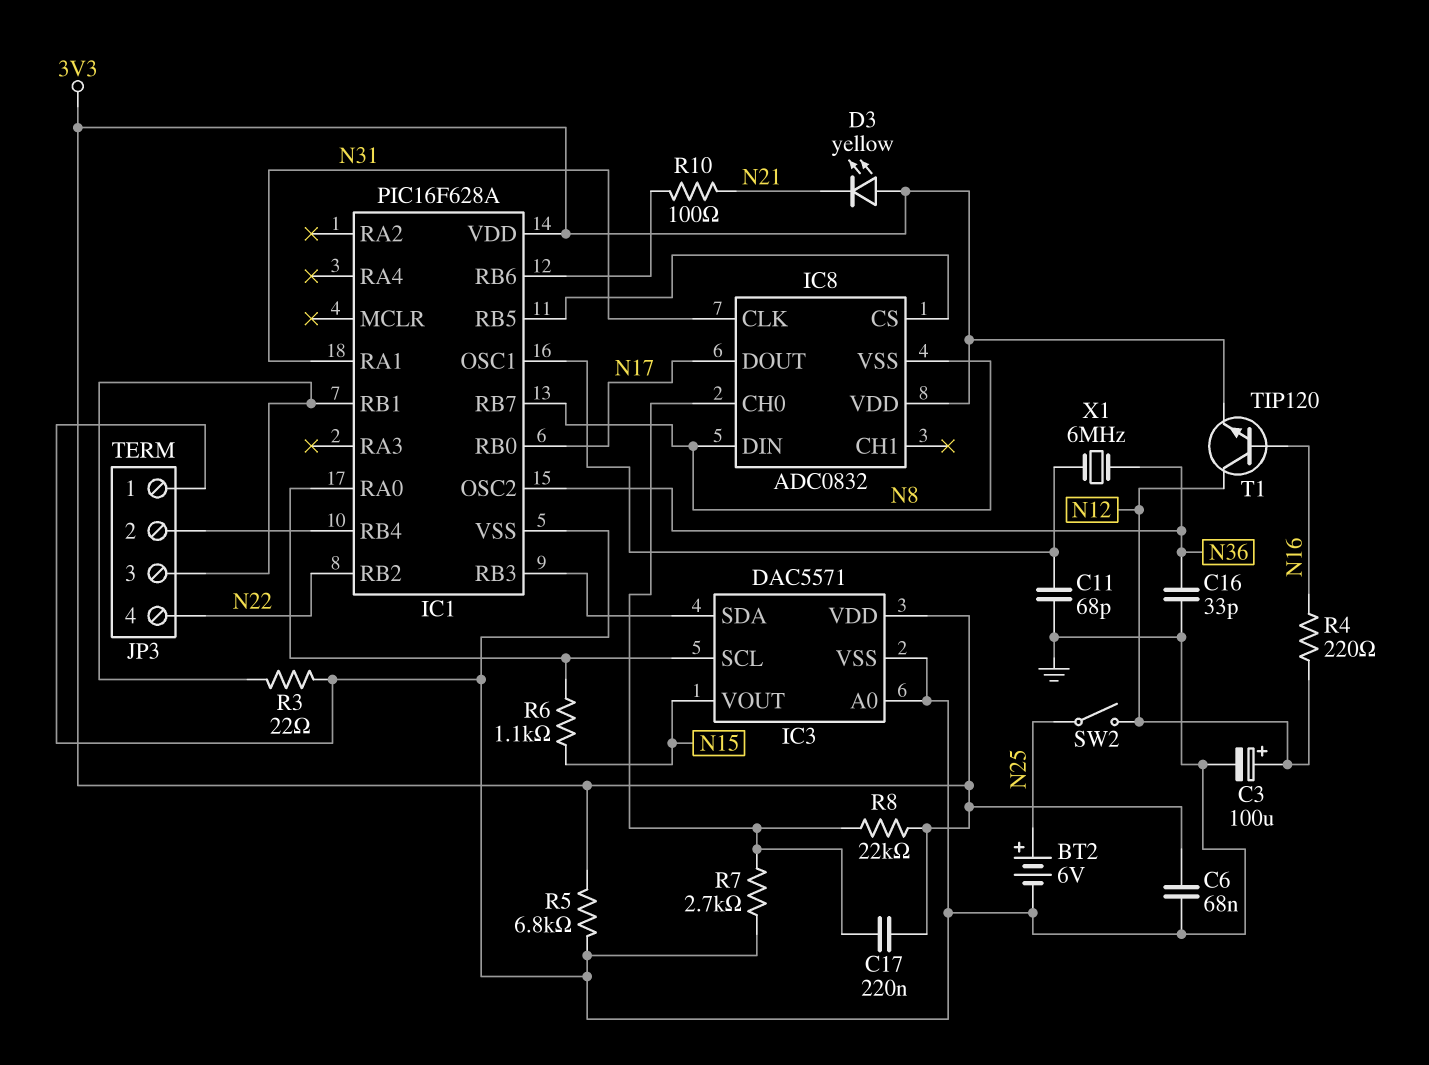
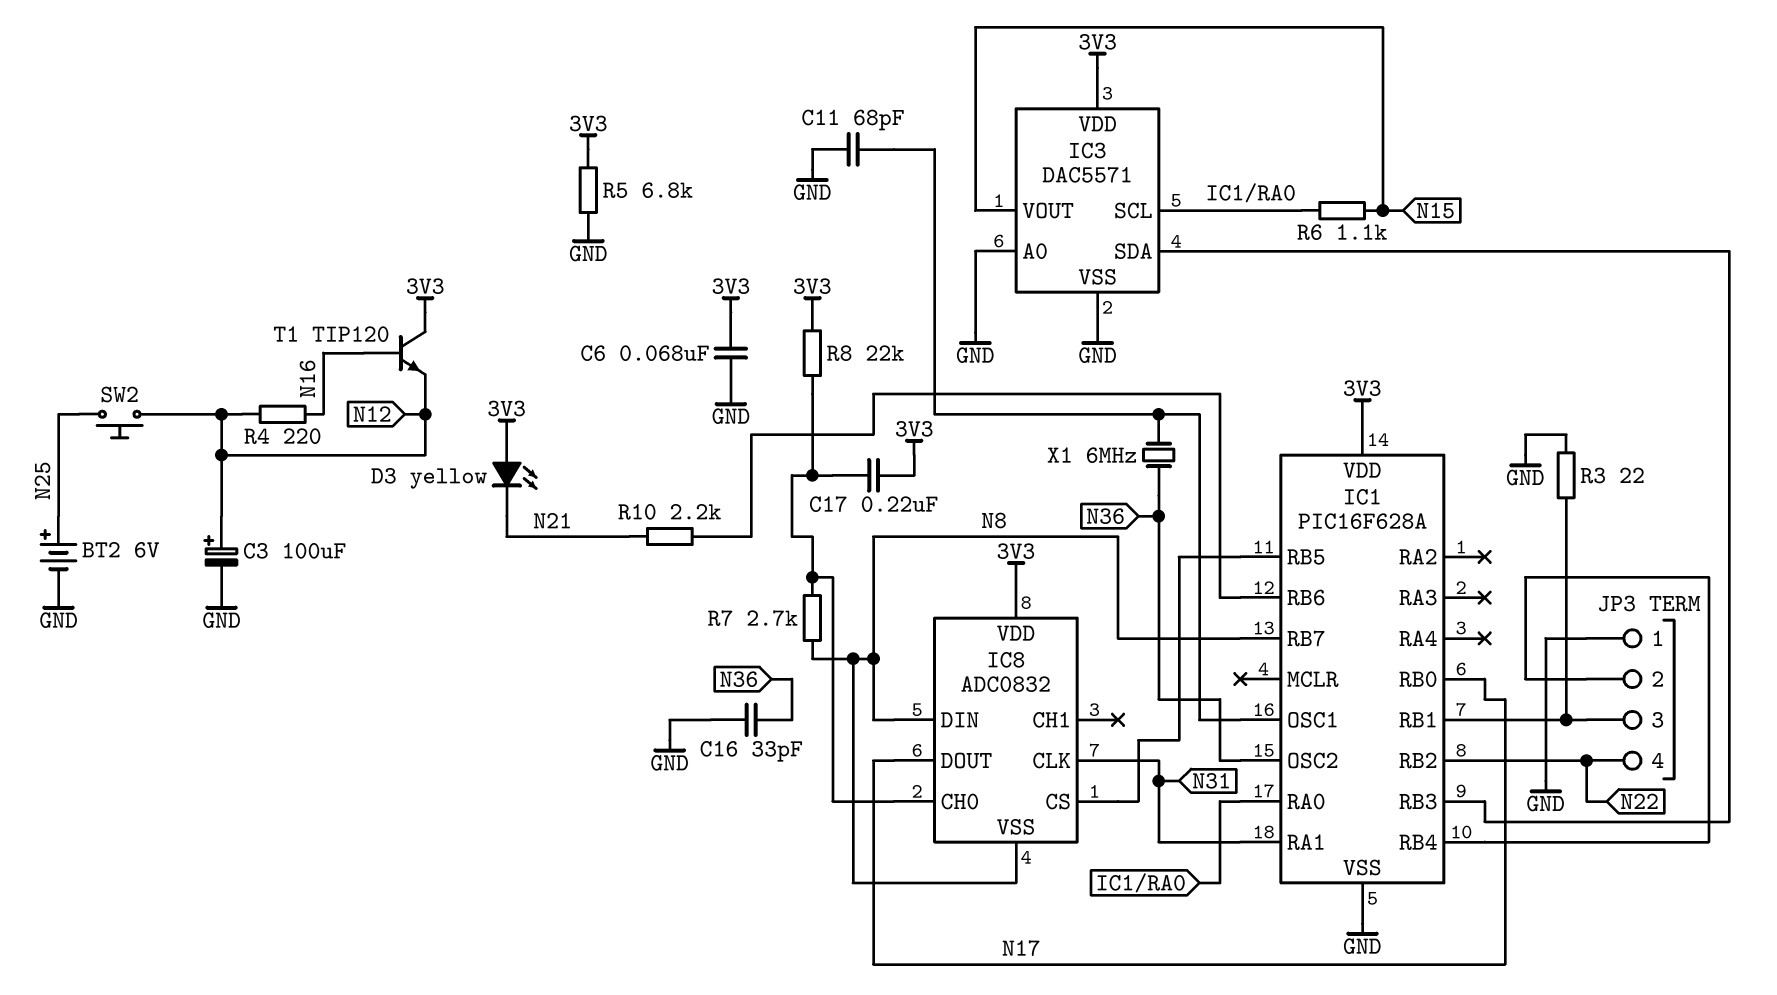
R7: 2.7k (GND, IC8/CH0) -> 2.7k (IC8/CH0, N8)
R10: 100 (IC1/RB6, N21) -> 2.2k (IC1/RB6, N21)
SW2: switch (N12, N25) -> button (N12, N25)
T1: NPN TIP120 (B N16, C N12, E 3V3) -> NPN TIP120 (B N16, C 3V3, E N12)

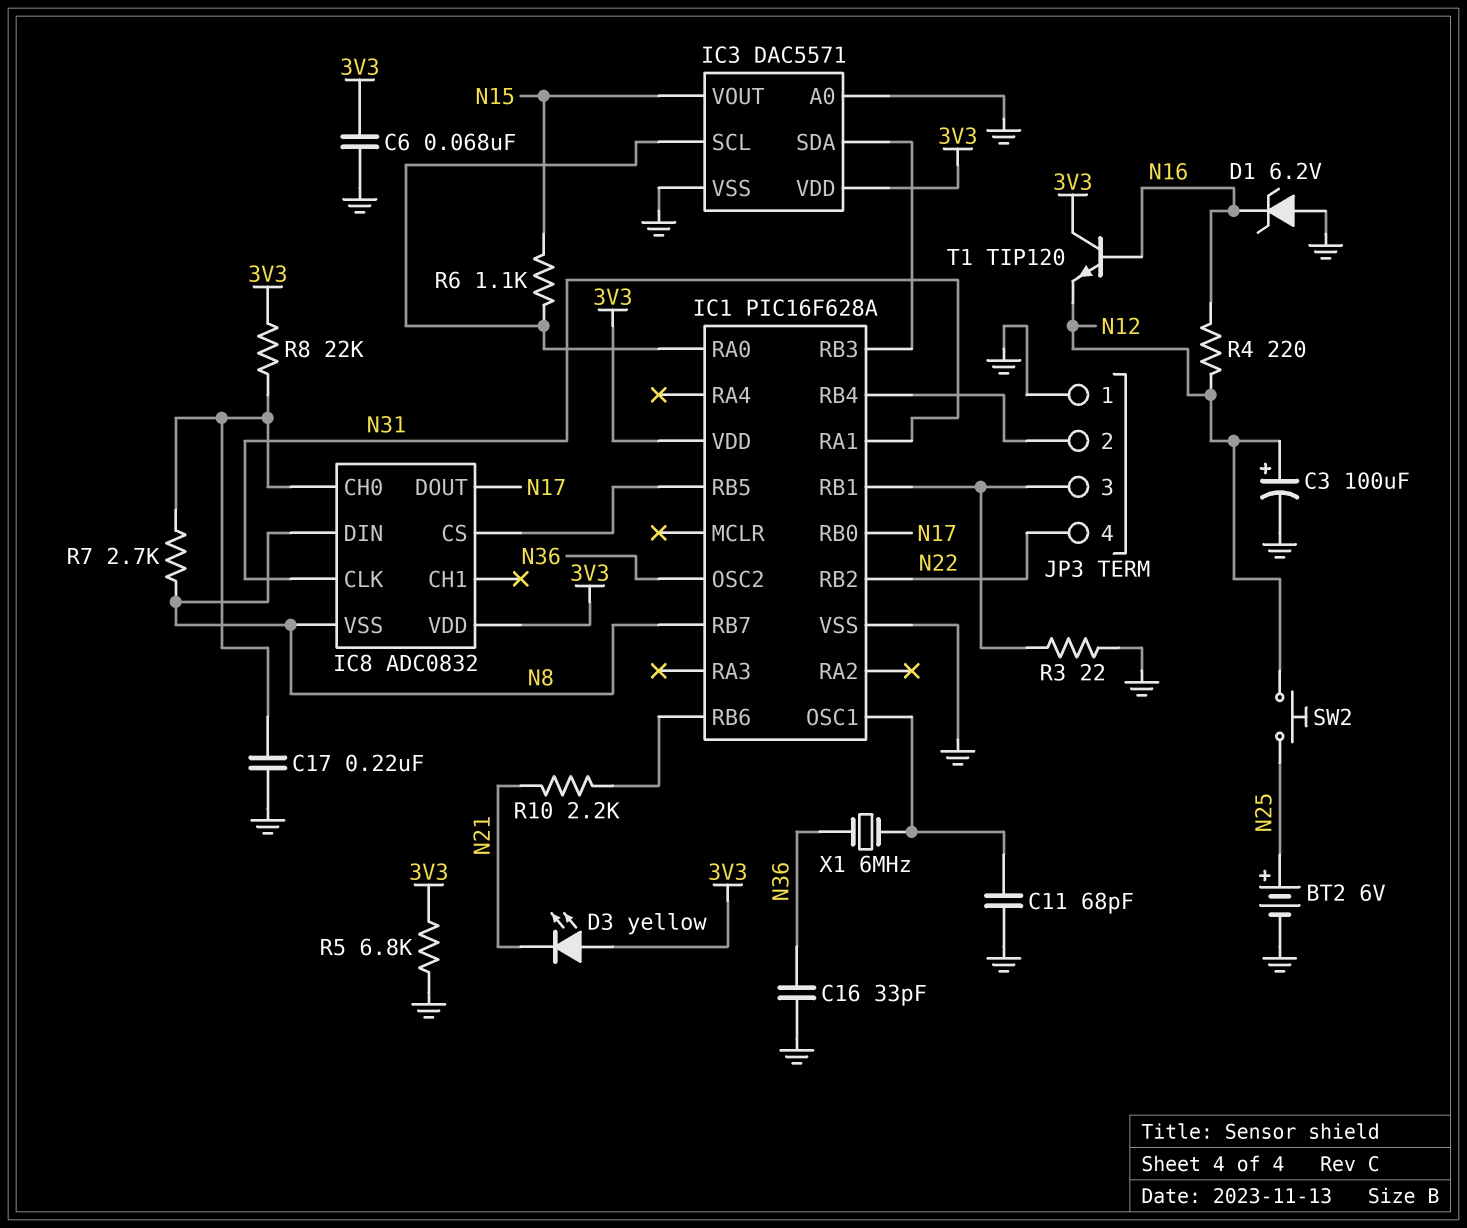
C17: 220nF (3V3, IC8/CH0) -> 220nF (GND, IC8/CH0)
D1: none -> zener 6.2V (A GND, K N16)

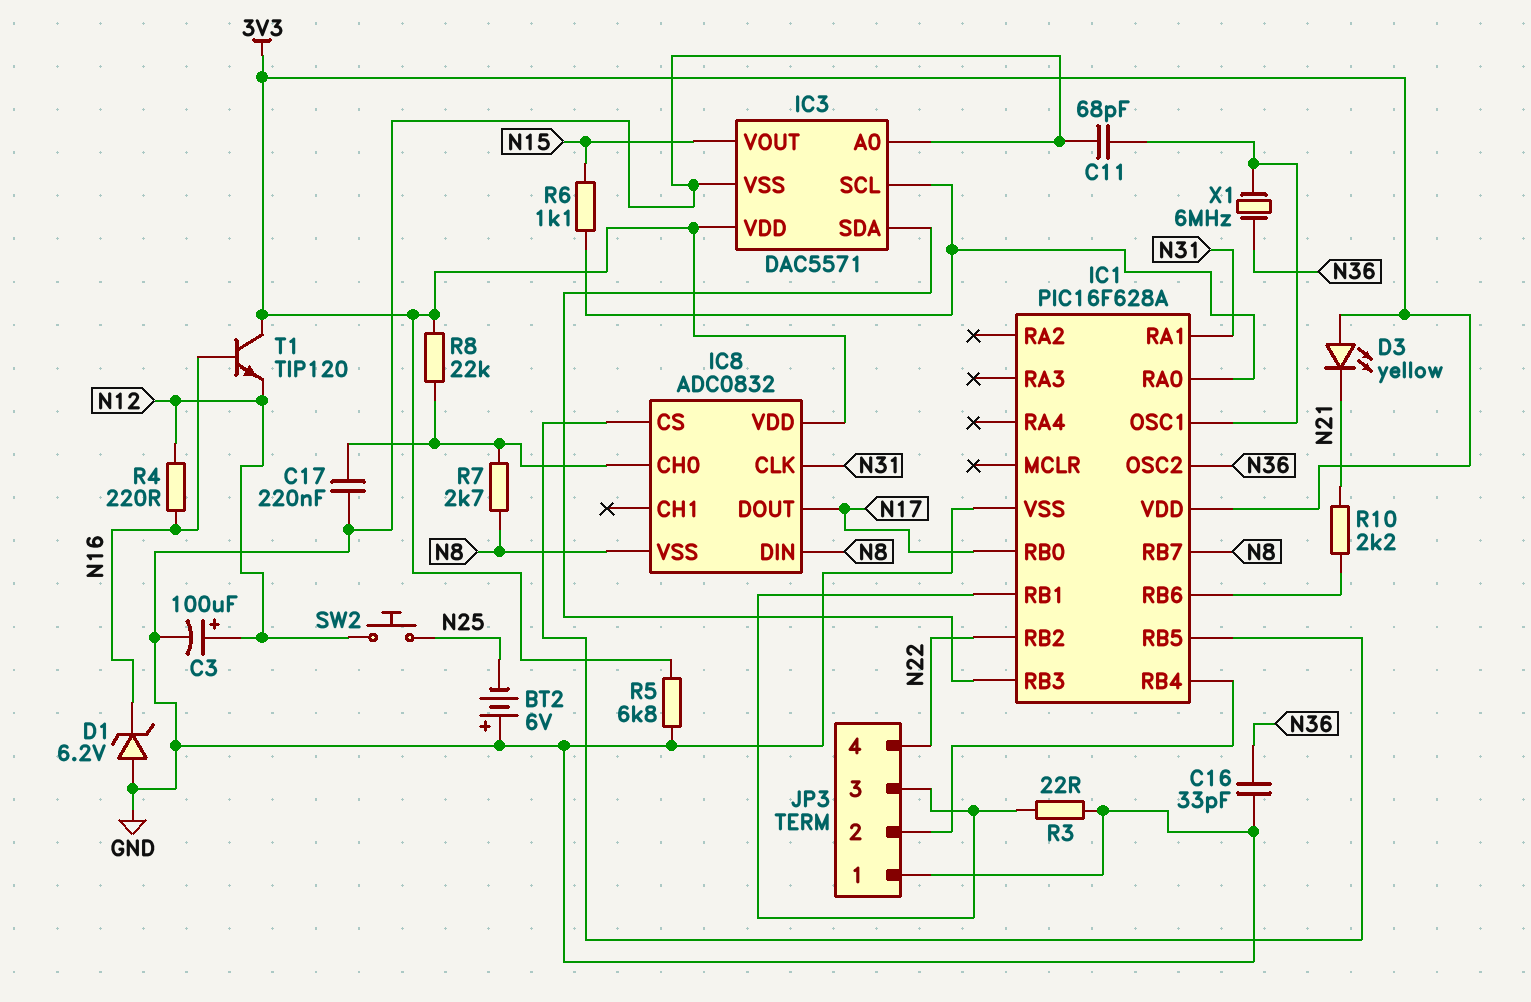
BT2: 6V (plus N25, minus GND) -> 6V (plus GND, minus N25)
C6: 68nF (3V3, GND) -> none

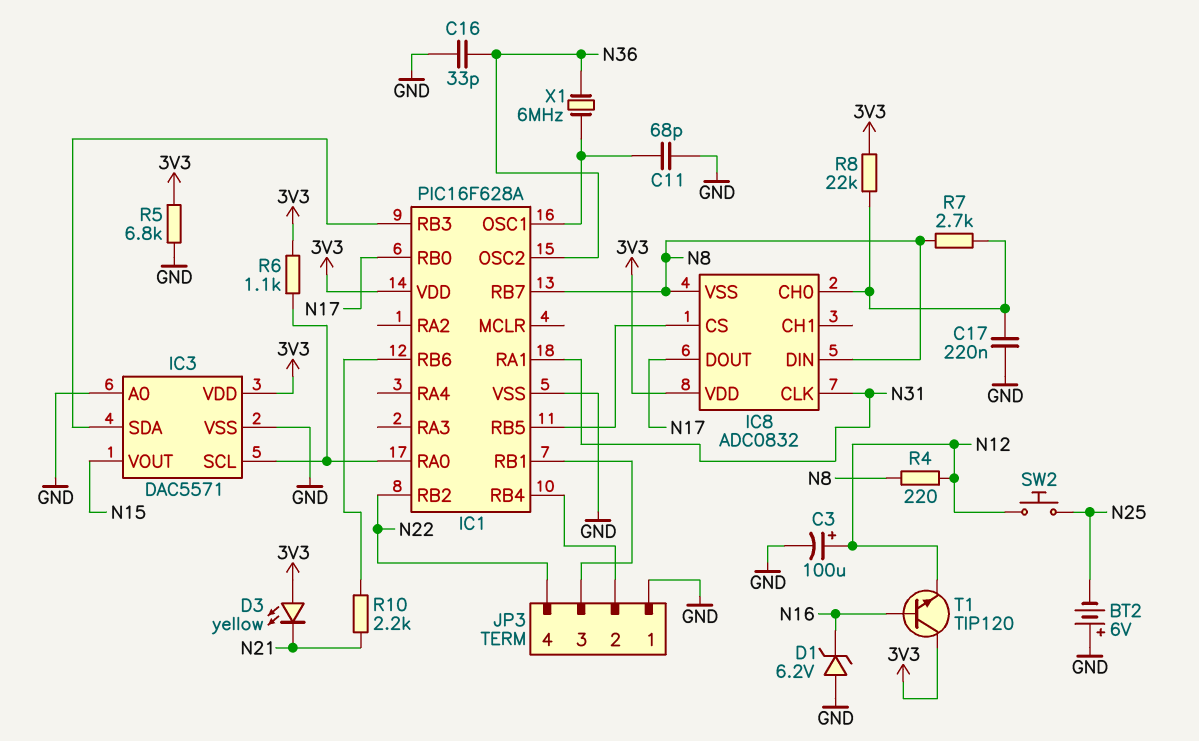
R3: 22 (GND, IC1/RB1) -> none
R4: 220 (N12, N16) -> 220 (N8, N12)
R6: 1.1k (IC1/RA0, N15) -> 1.1k (3V3, IC1/RA0)

